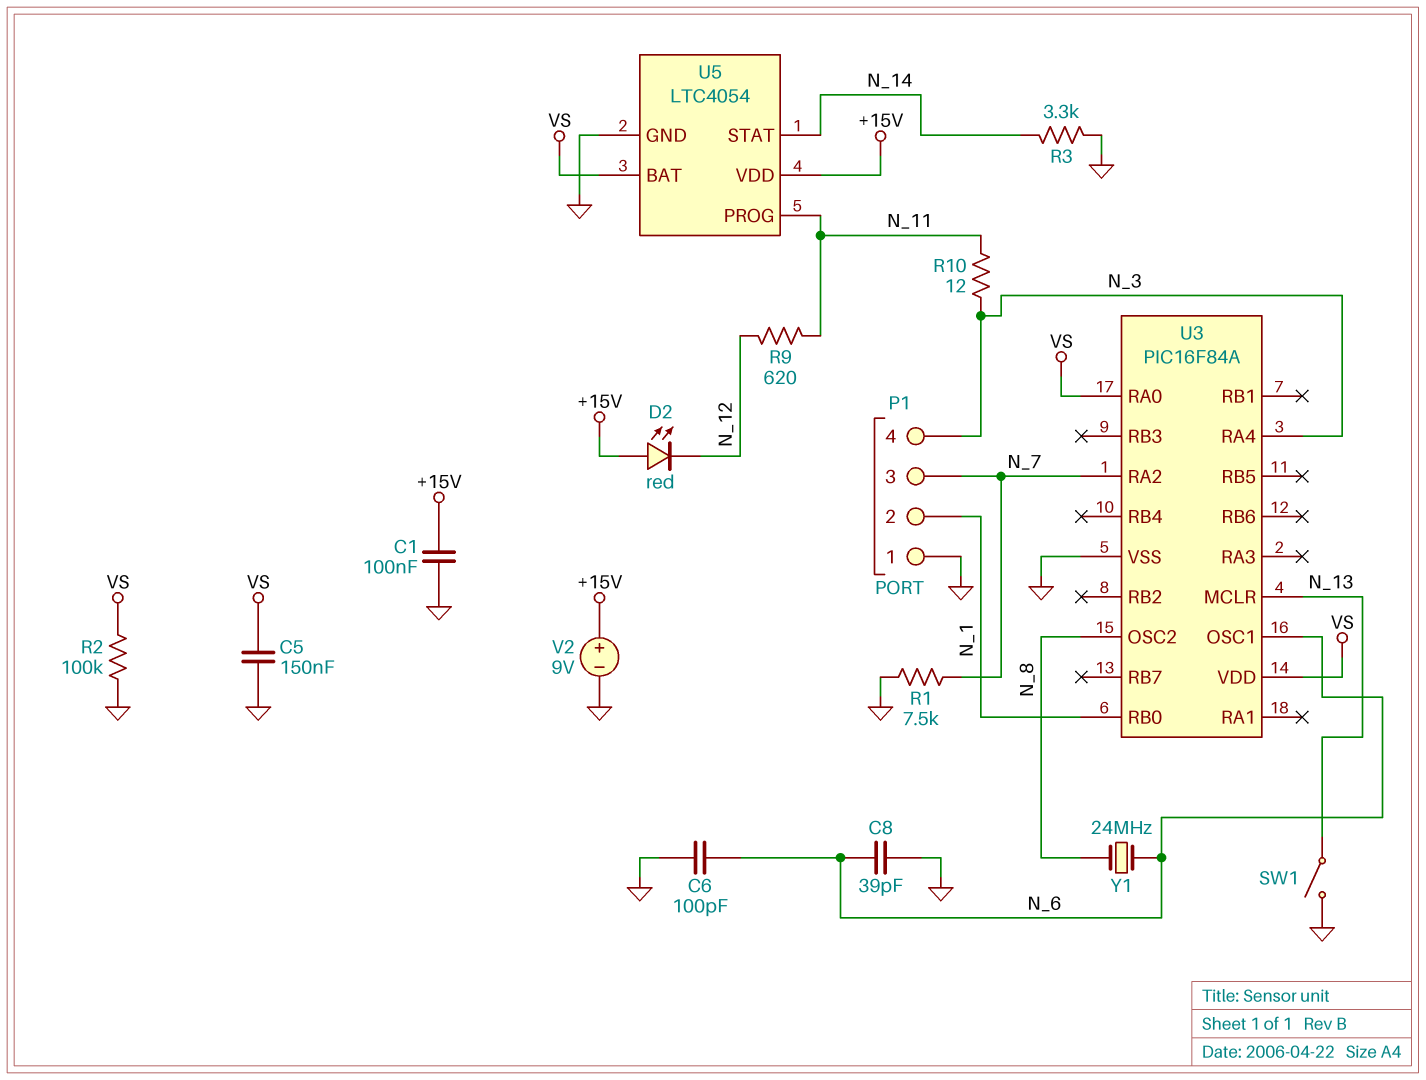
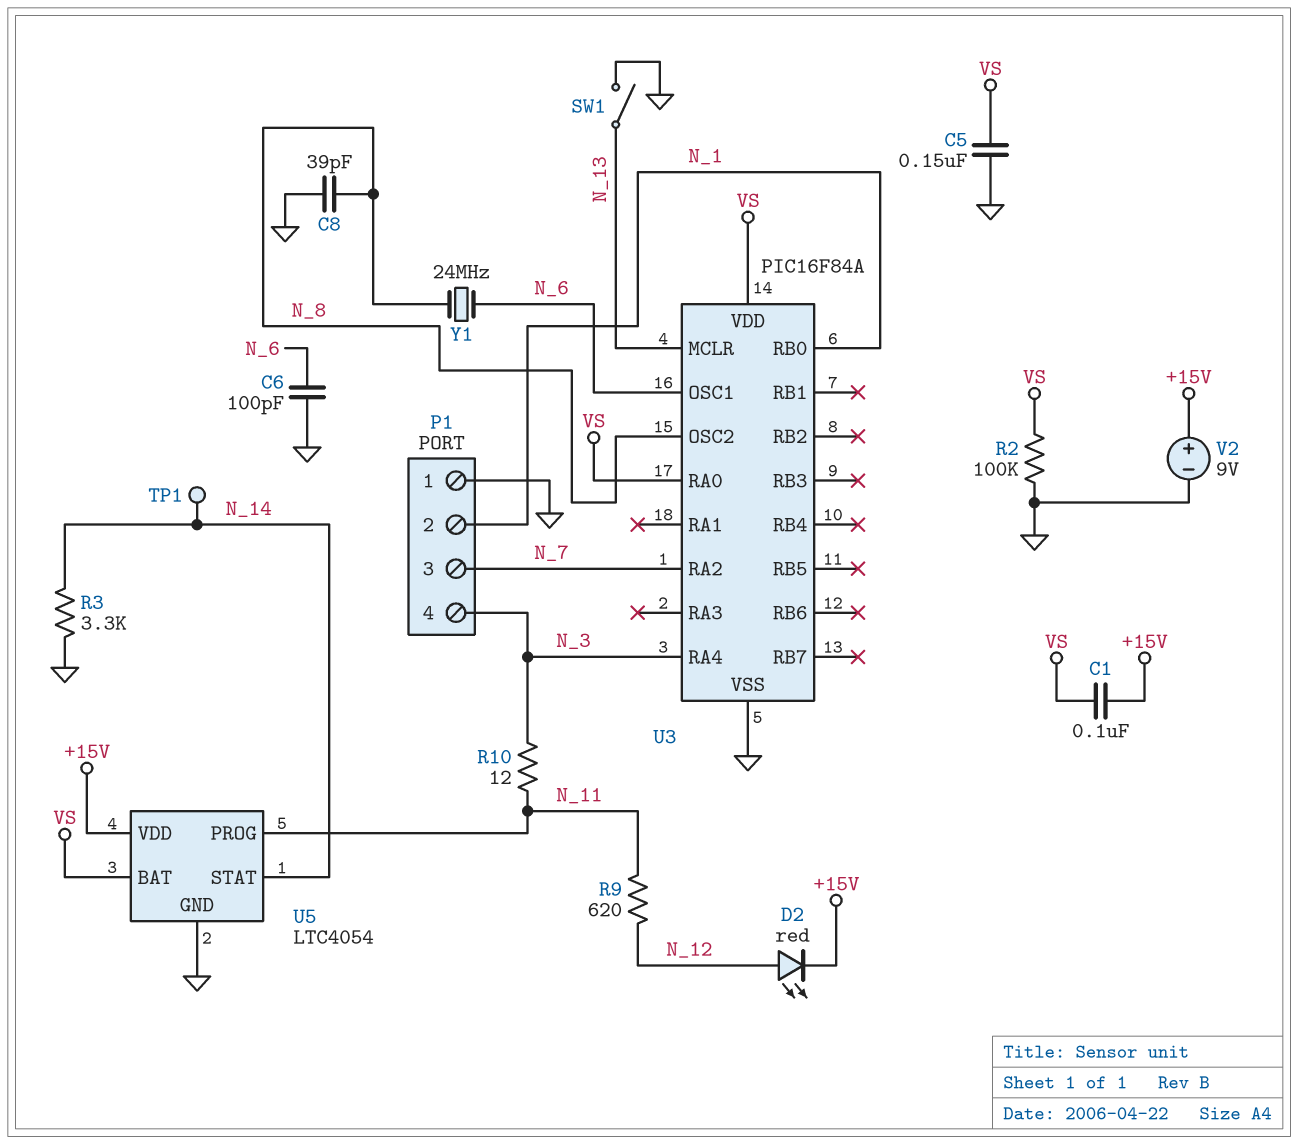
C1: 100nF (+15V, GND) -> 100nF (+15V, VS)
C8: 39pF (GND, N_6) -> 39pF (GND, N_8)
D2: LED red (A +15V, K N_12) -> LED red (A N_12, K +15V)
R1: 7.5k (GND, N_7) -> none
TP1: none -> test point (N_14)

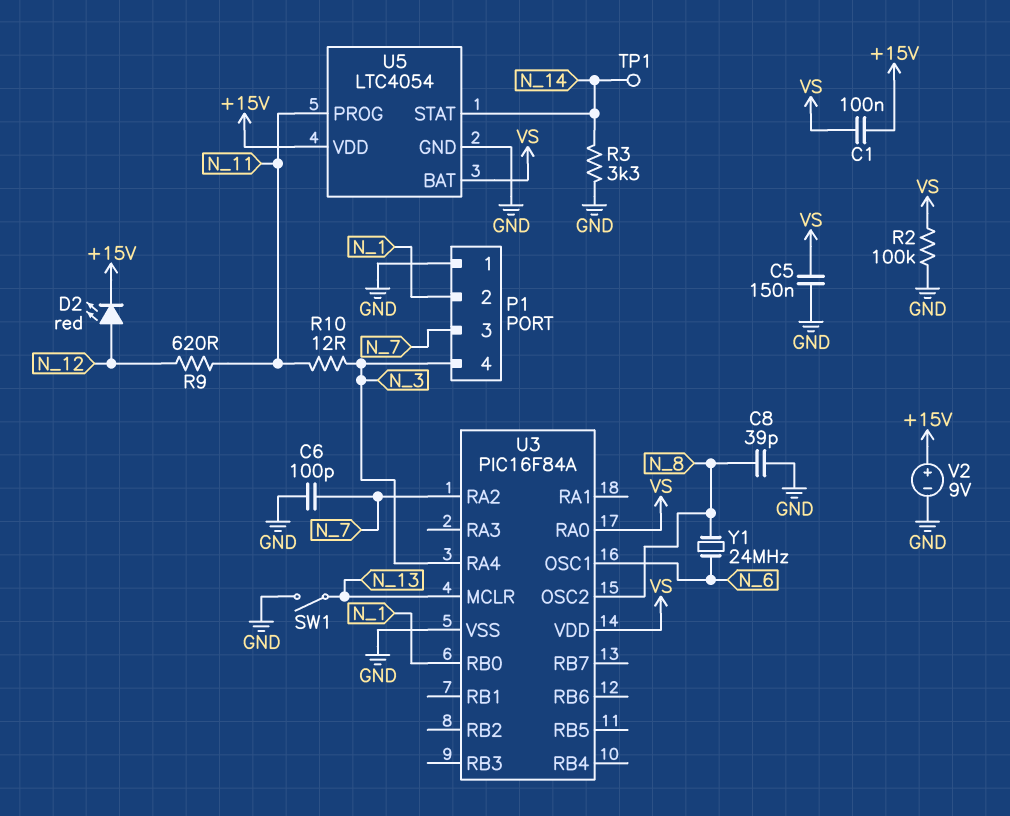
C6: 100pF (GND, N_6) -> 100pF (GND, N_7)

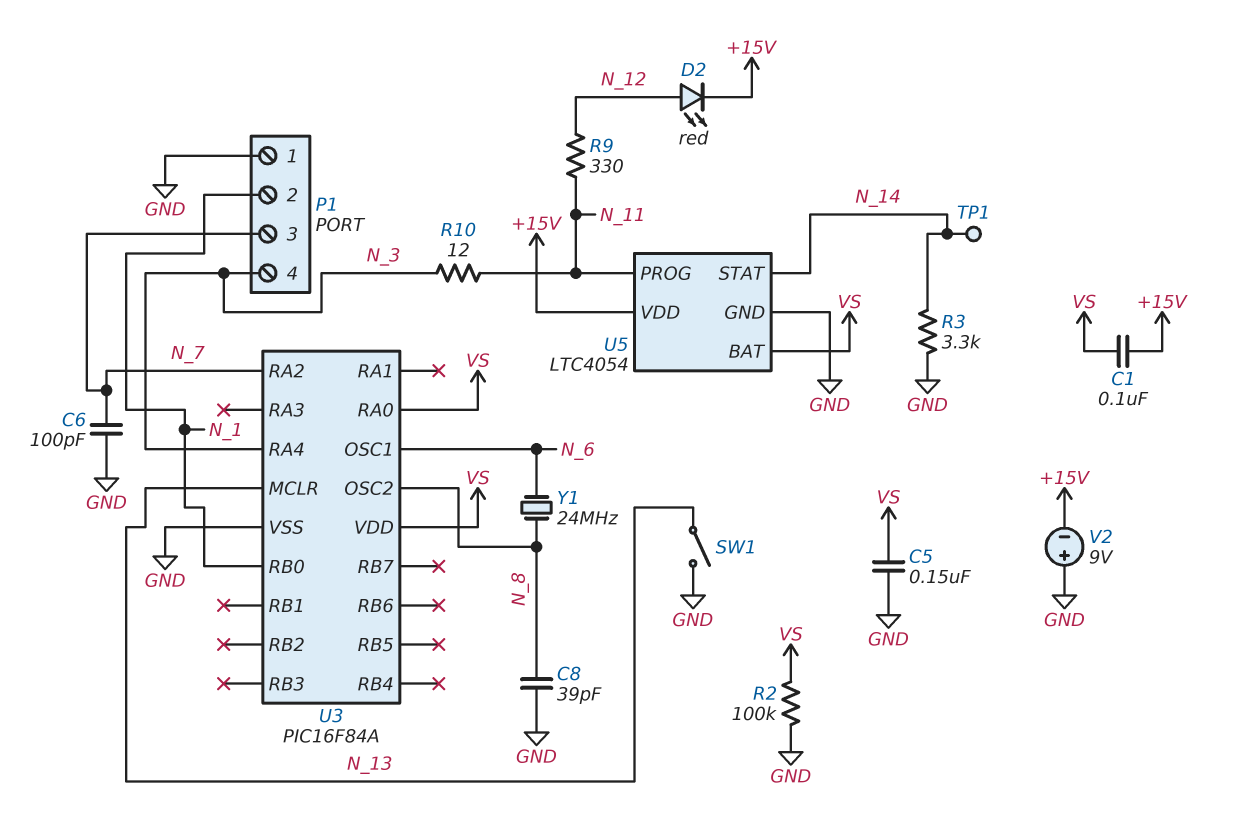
R9: 620 (N_11, N_12) -> 330 (N_11, N_12)
V2: 9V (plus +15V, minus GND) -> 9V (plus GND, minus +15V)

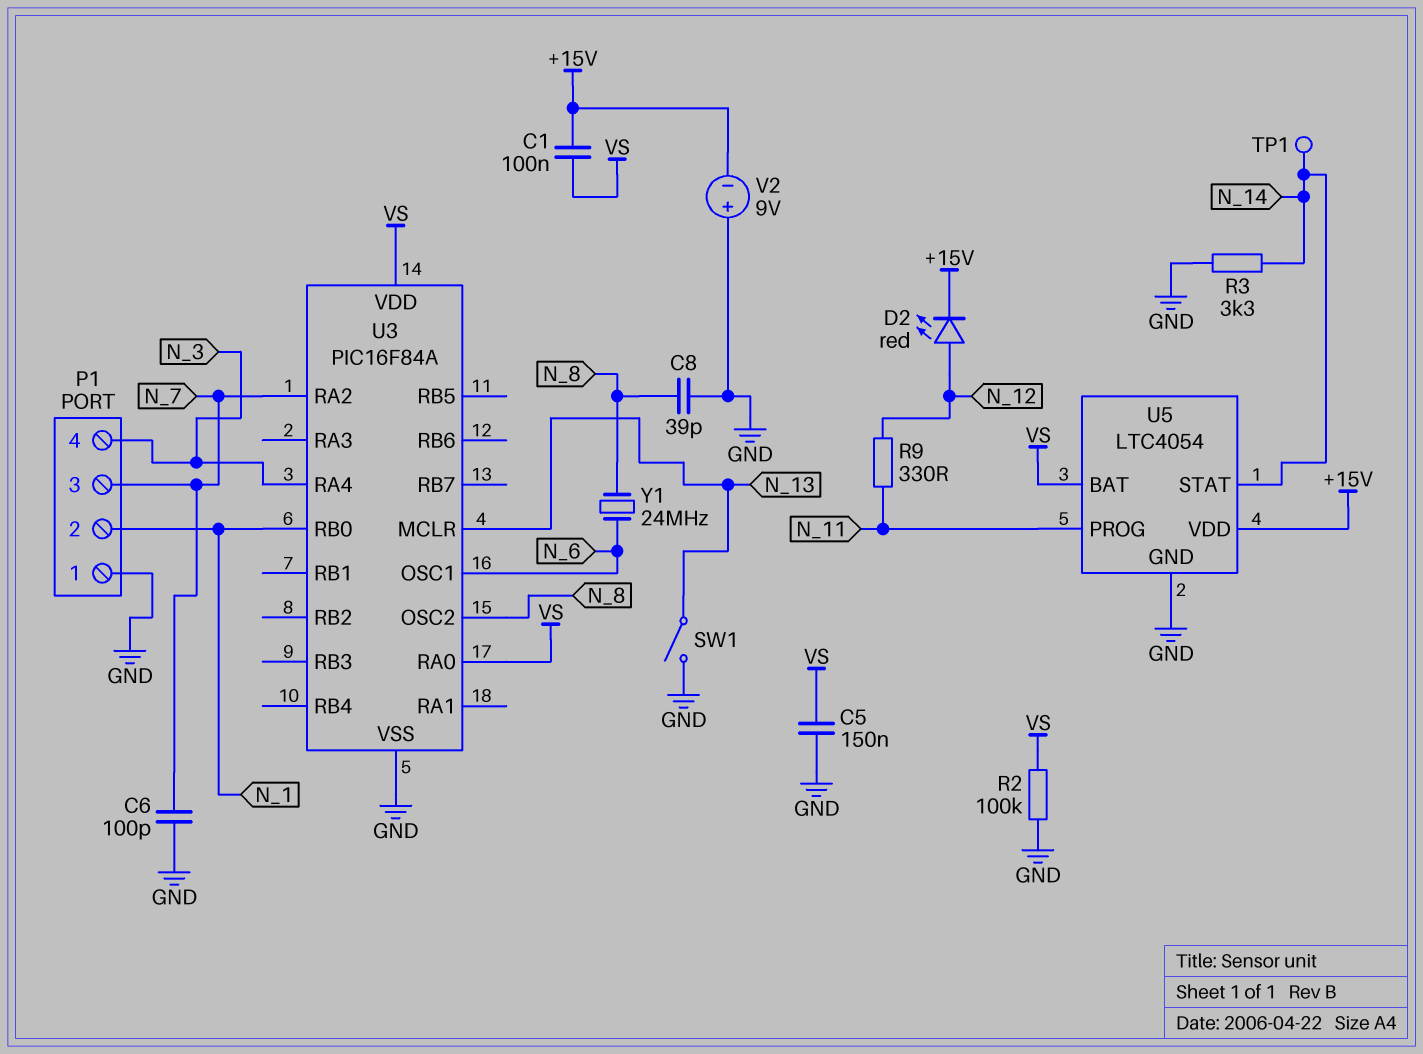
R10: 12 (N_3, N_11) -> none

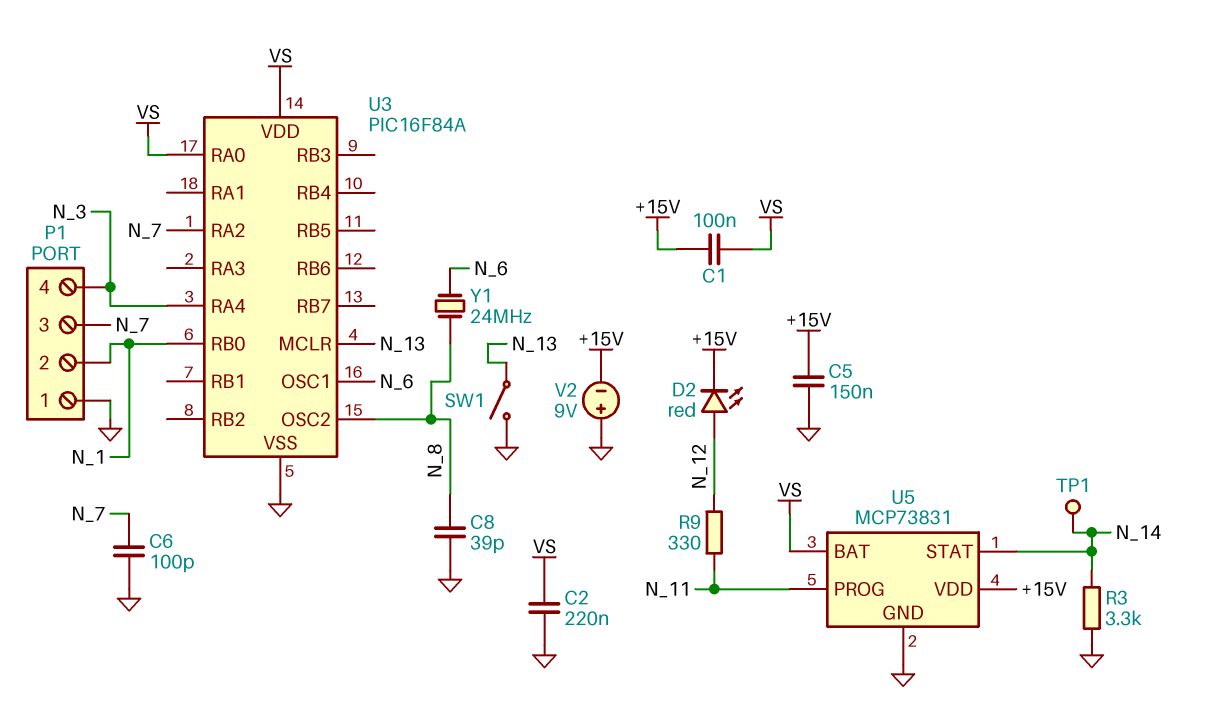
C2: none -> 220nF (GND, VS)
C5: 150nF (GND, VS) -> 150nF (+15V, GND)
R2: 100k (GND, VS) -> none
U5: LTC4054 -> MCP73831

